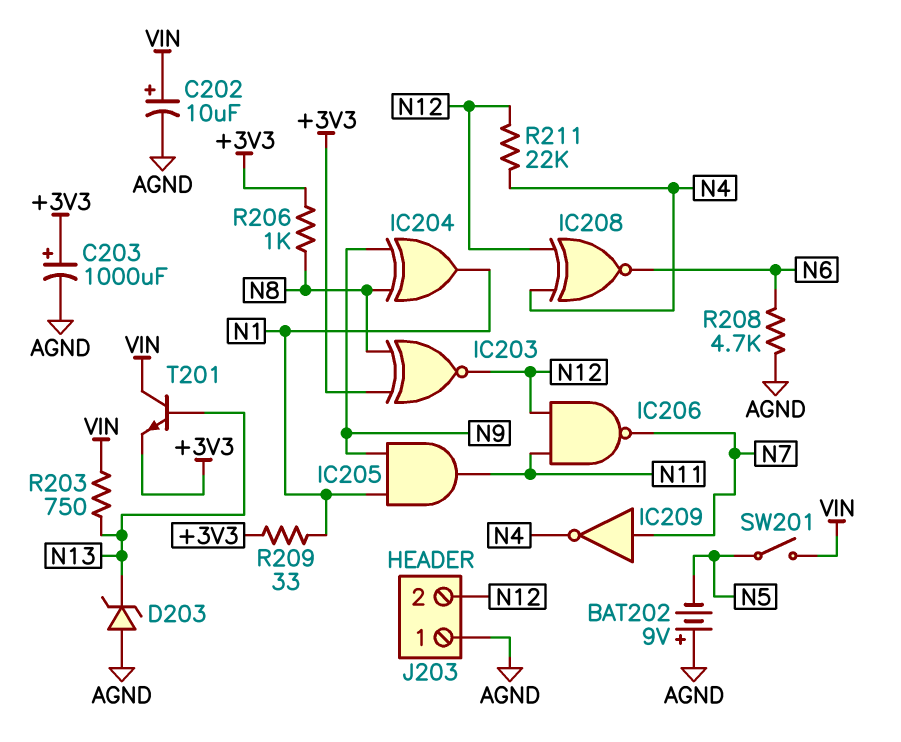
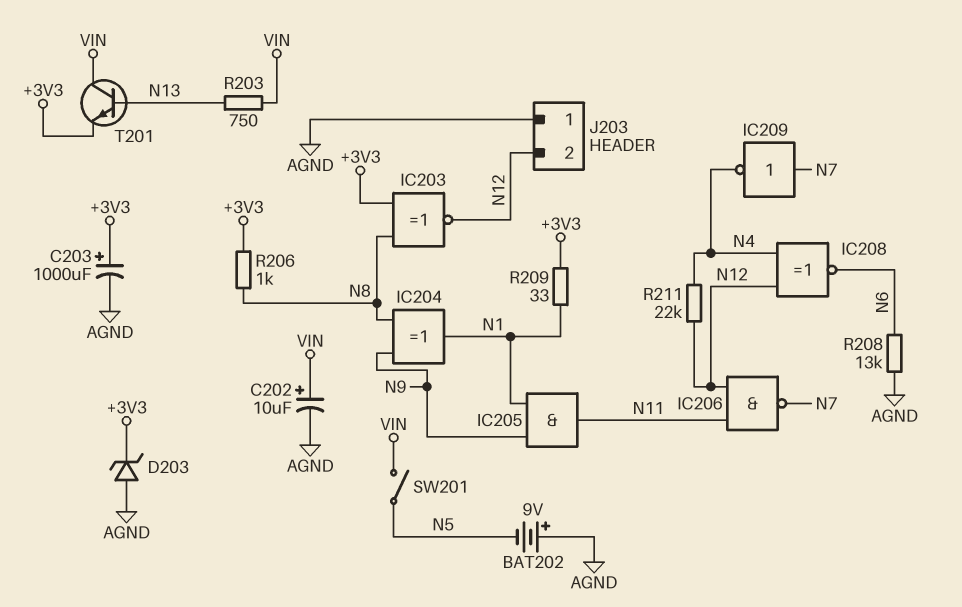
D203: zener (A AGND, K N13) -> zener (A AGND, K +3V3)
R208: 4.7k (AGND, N6) -> 13k (AGND, N6)

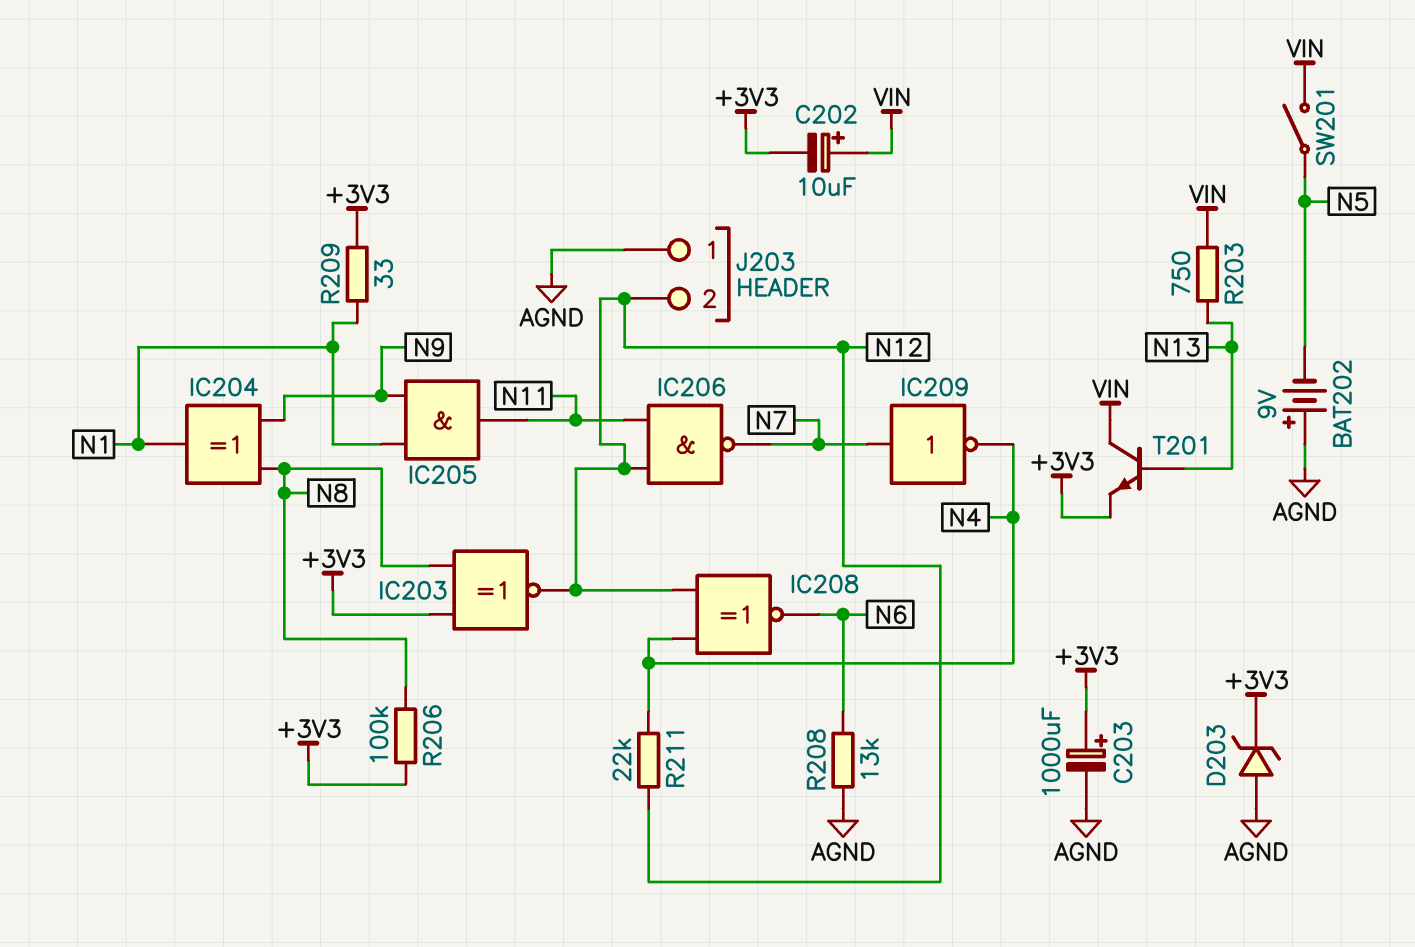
C202: 10uF (plus VIN, minus AGND) -> 10uF (plus VIN, minus +3V3)
R206: 1k (+3V3, N8) -> 100k (+3V3, N8)

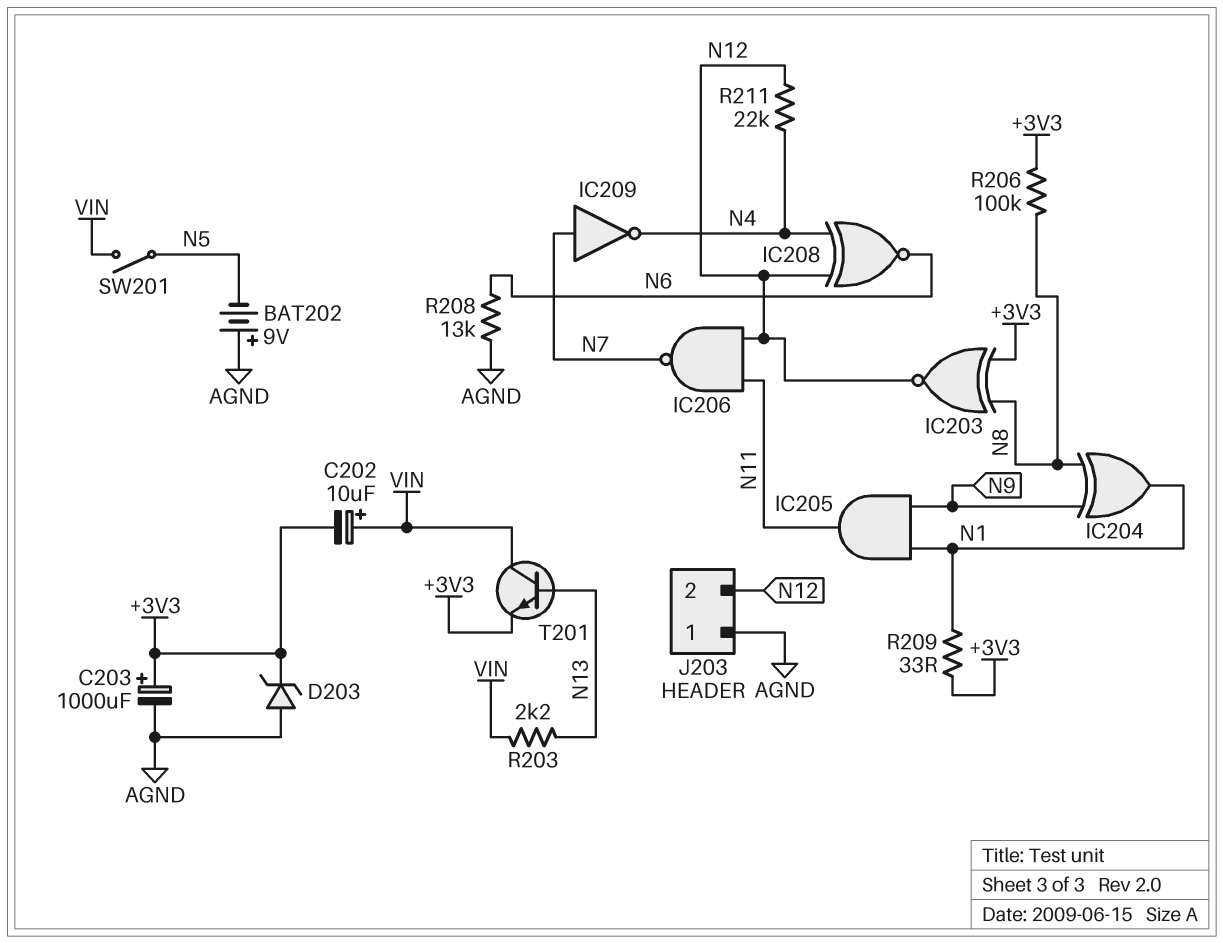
R203: 750 (N13, VIN) -> 2.2k (N13, VIN)

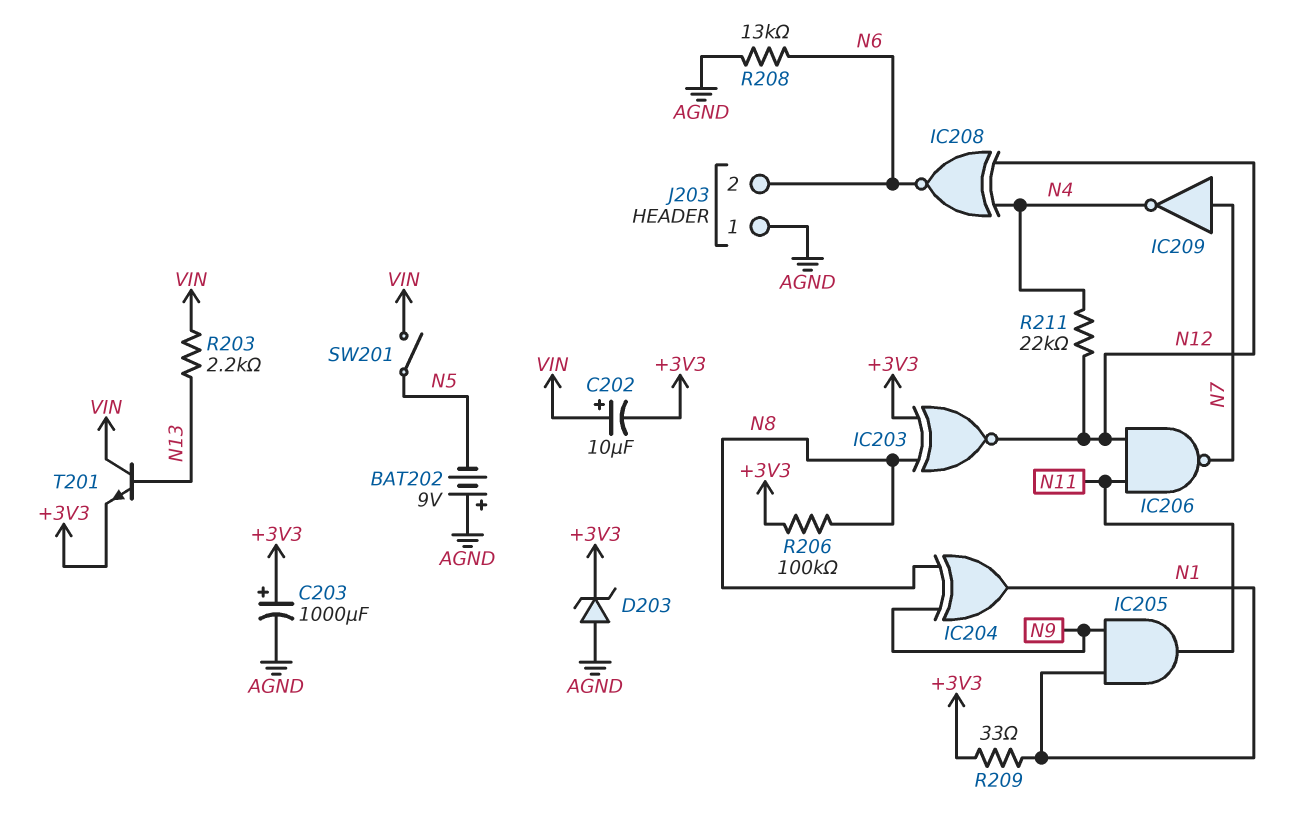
J203 pin 2: N12 -> N6

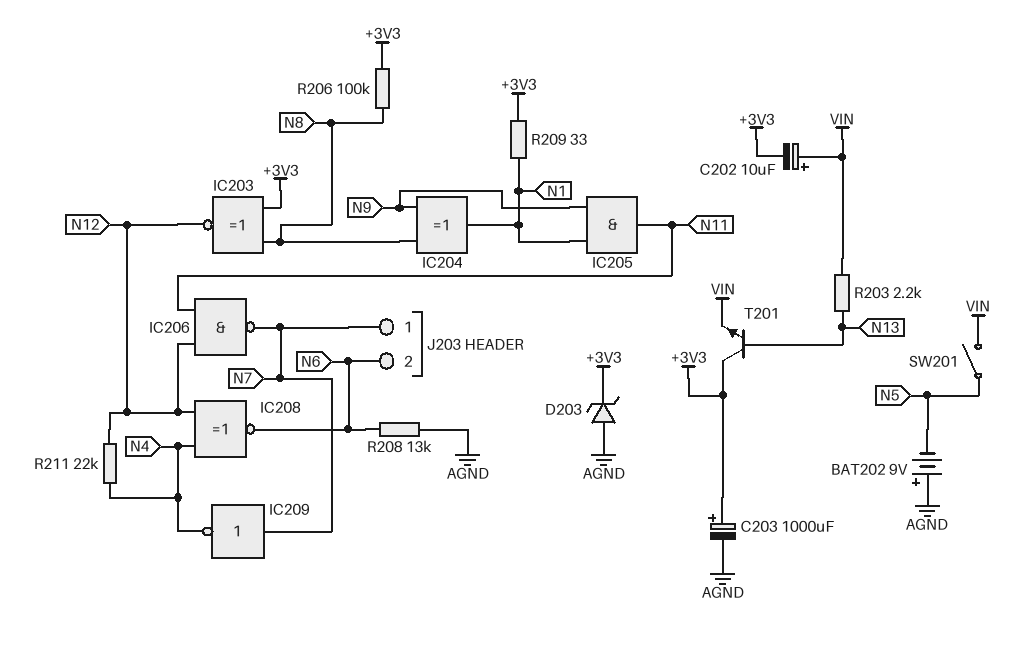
J203 pin 1: AGND -> N7
T201: NPN (B N13, C VIN, E +3V3) -> NPN (B N13, C +3V3, E VIN)

